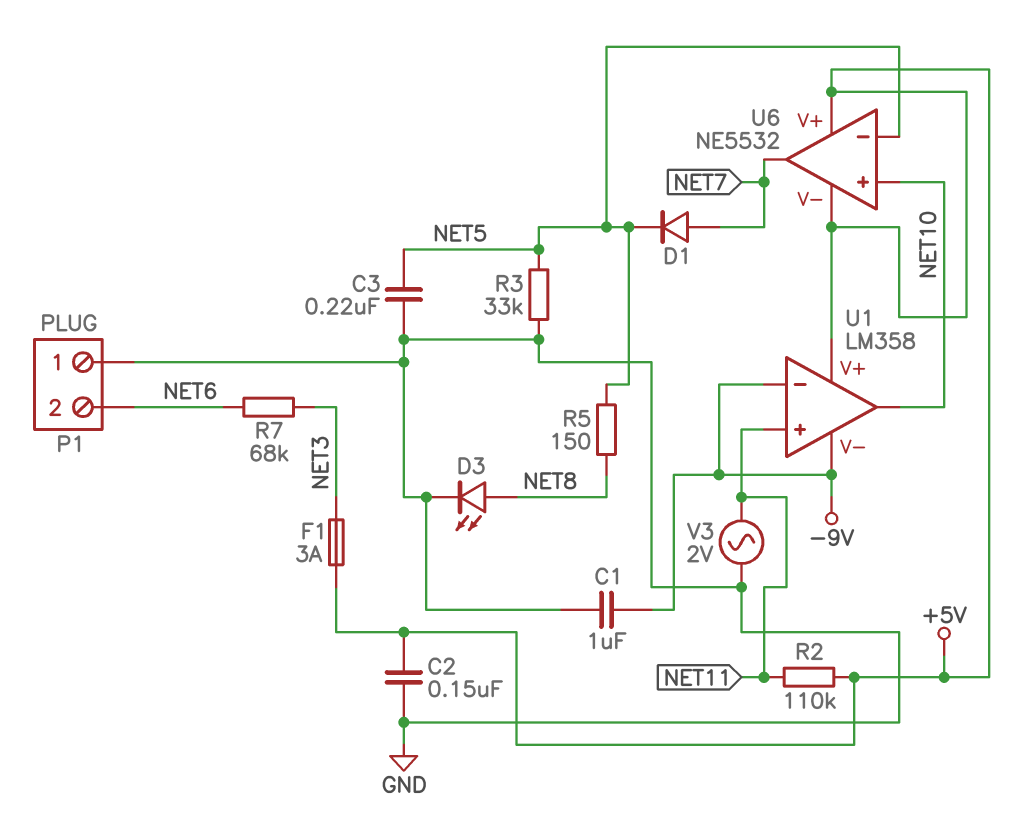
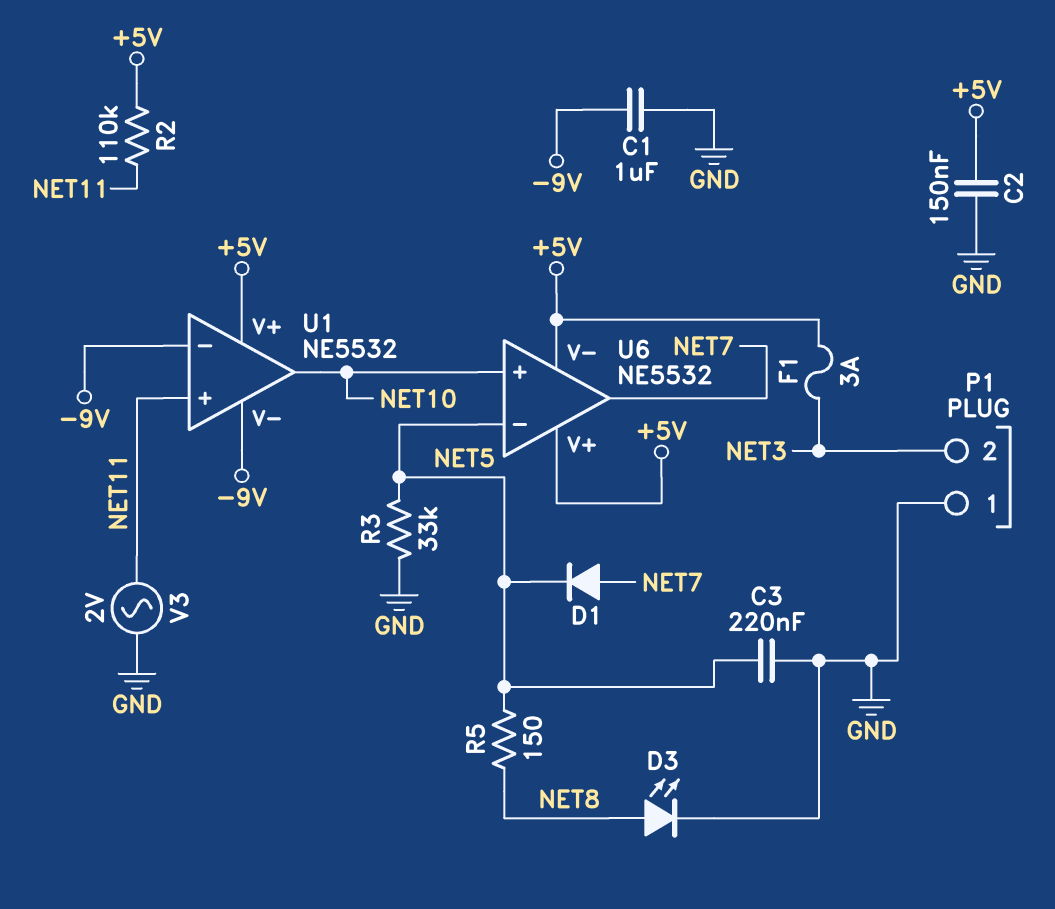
P1 pin 2: NET6 -> NET3
R7: 68k (NET3, NET6) -> none
U1: LM358 -> NE5532

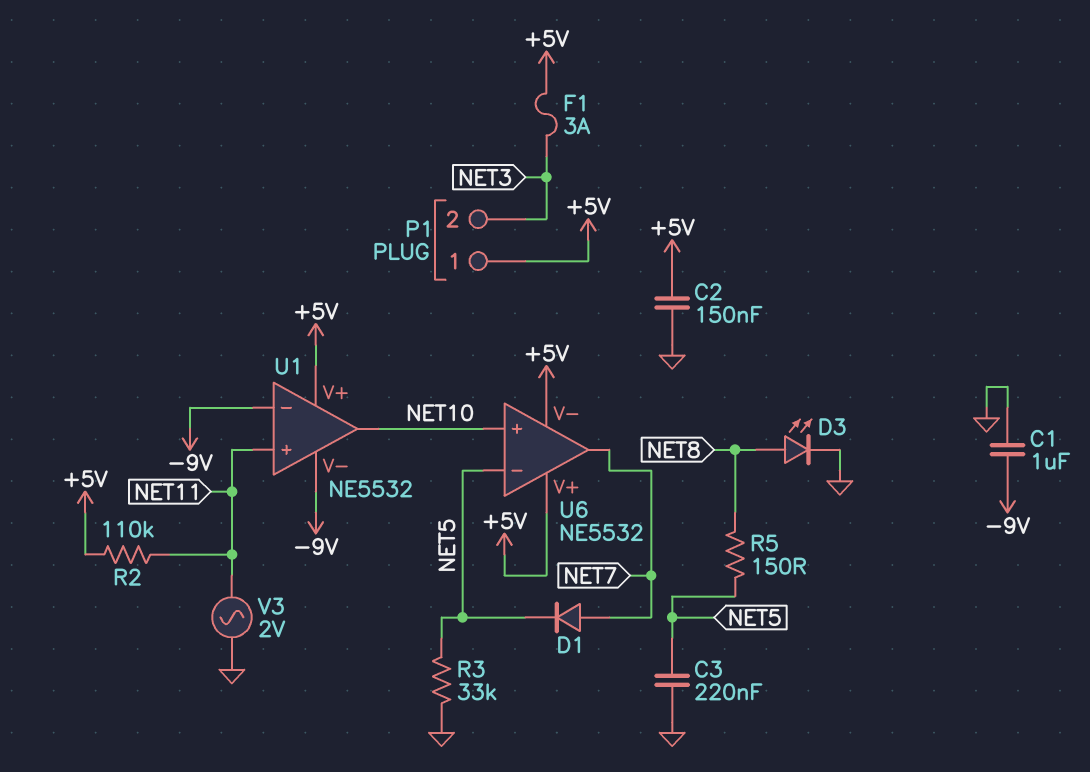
P1 pin 1: GND -> +5V

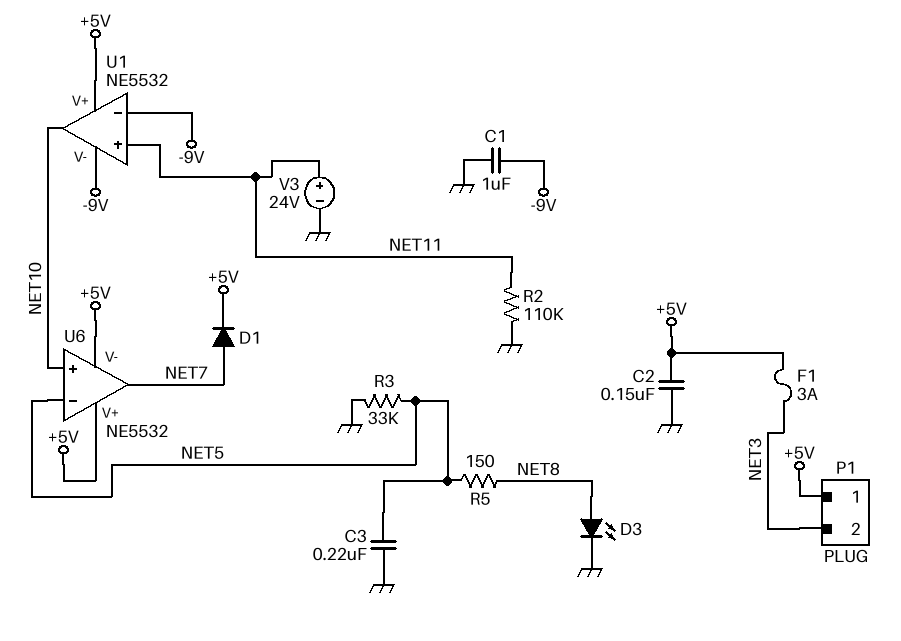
D1: diode (A NET7, K NET5) -> diode (A NET7, K +5V)
R2: 110k (+5V, NET11) -> 110k (GND, NET11)
V3: AC 2V (GND, NET11) -> 24V (plus NET11, minus GND)

